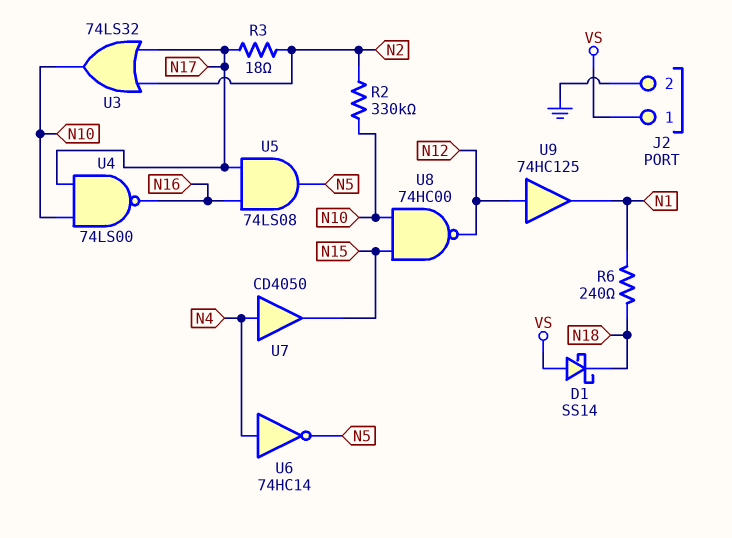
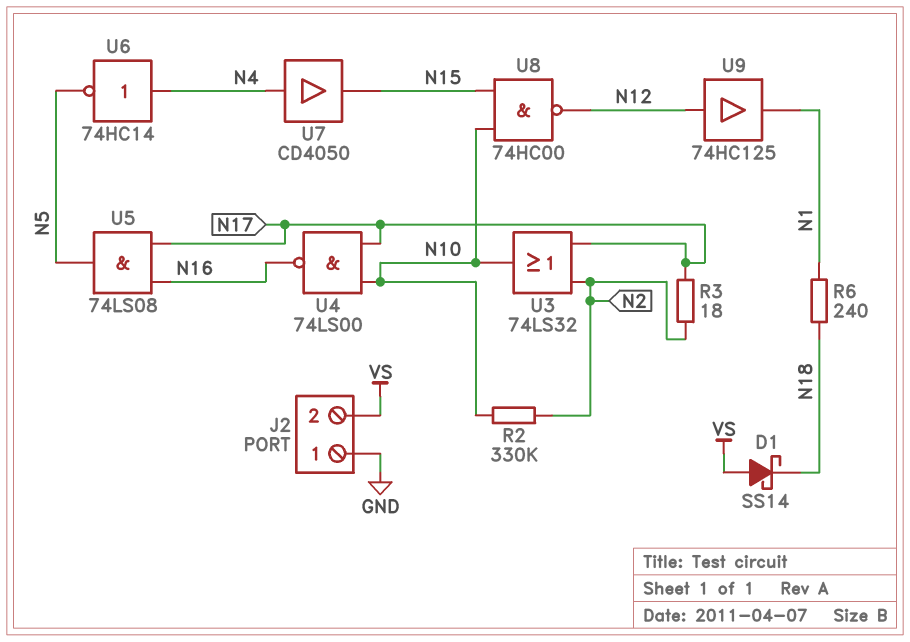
J2 pin 1: VS -> GND
J2 pin 2: GND -> VS

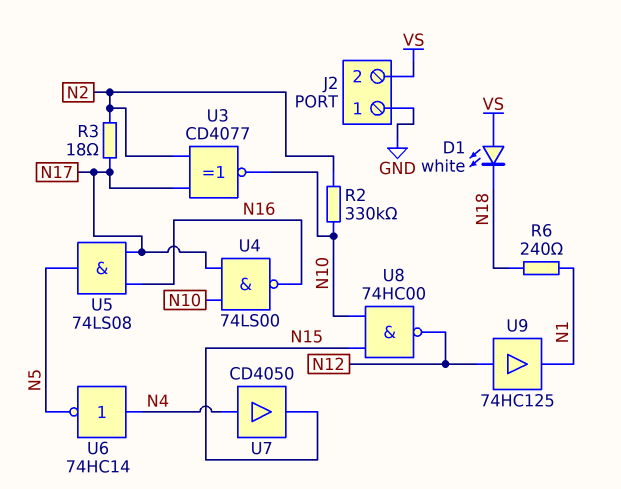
D1: schottky SS14 (A VS, K N18) -> LED white (A VS, K N18)
U3: OR 74LS32 (in N2, in N17, out N10) -> XNOR CD4077 (in N2, in N17, out N10)

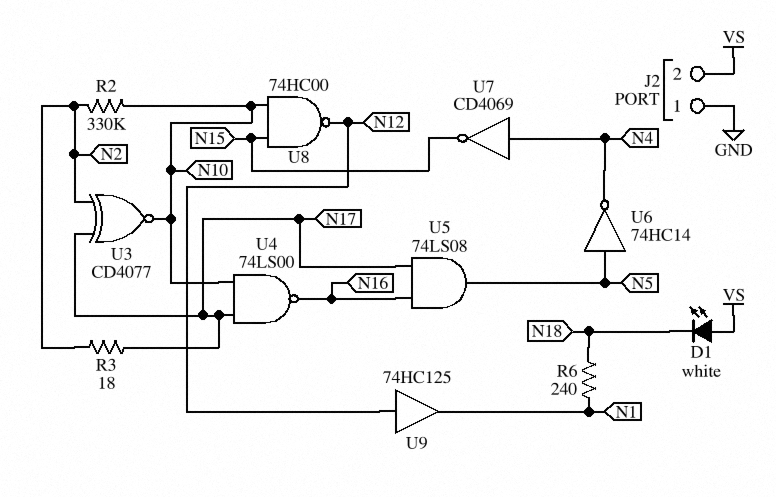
U6: NOT 74HC14 (in N4, out N5) -> NOT 74HC14 (in N5, out N4)
U7: buffer CD4050 (in N4, out N15) -> NOT CD4069 (in N4, out N15)

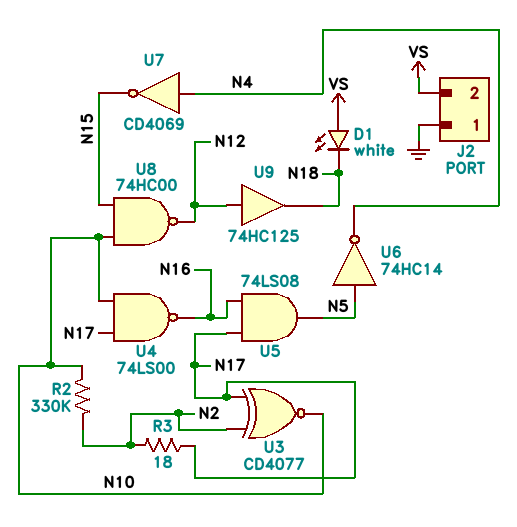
R6: 240 (N1, N18) -> none
U9: buffer 74HC125 (in N12, out N1) -> buffer 74HC125 (in N12, out N18)

